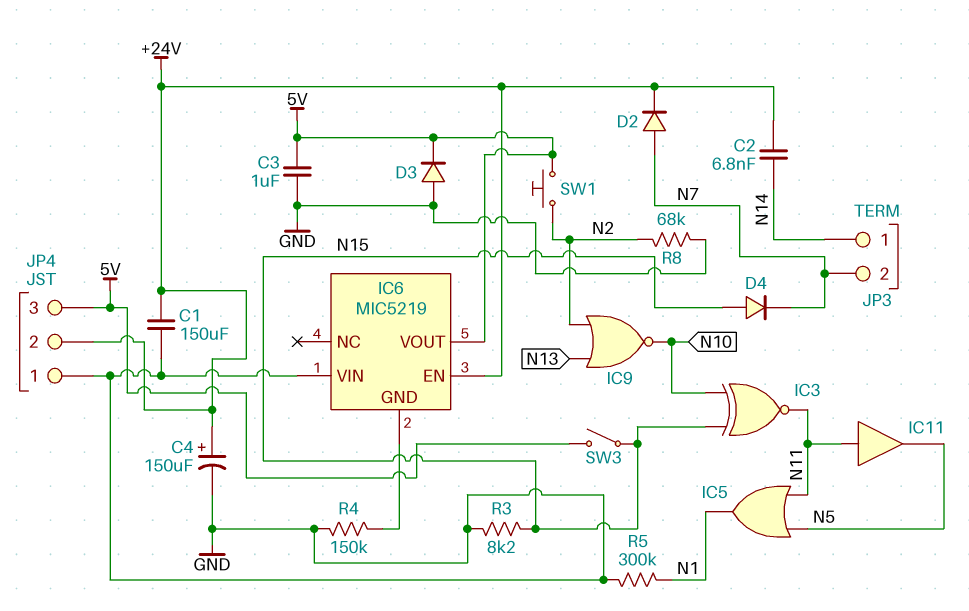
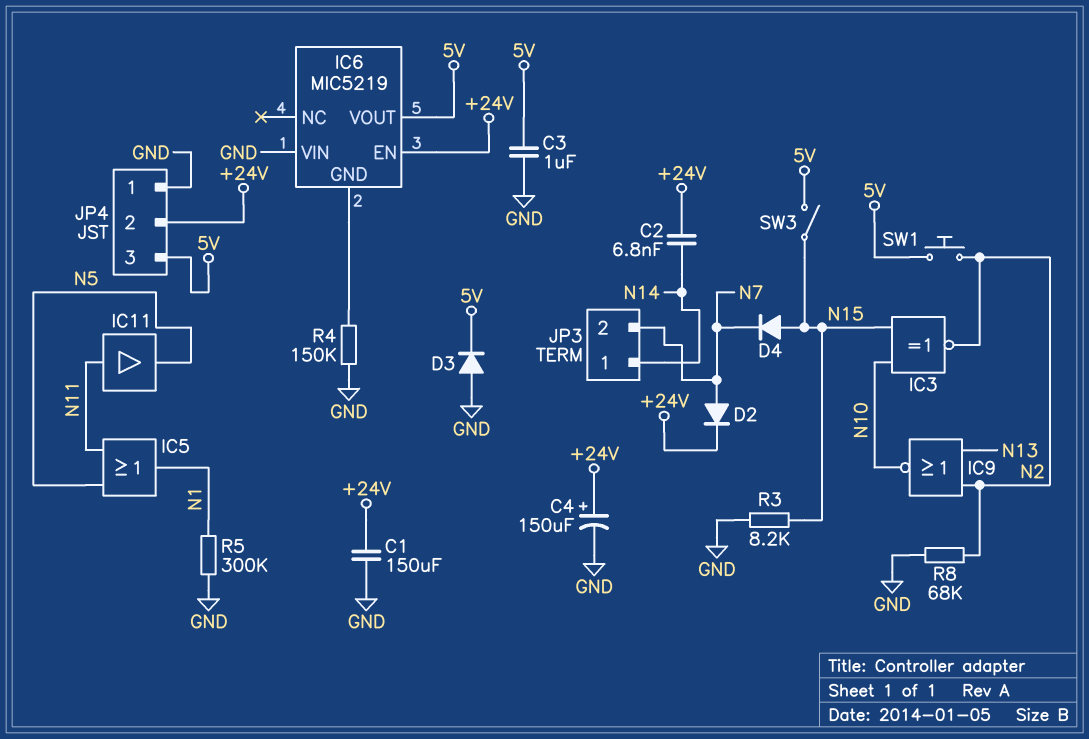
IC3: XNOR (in N10, in N15, out N11) -> XNOR (in N10, in N15, out N2)

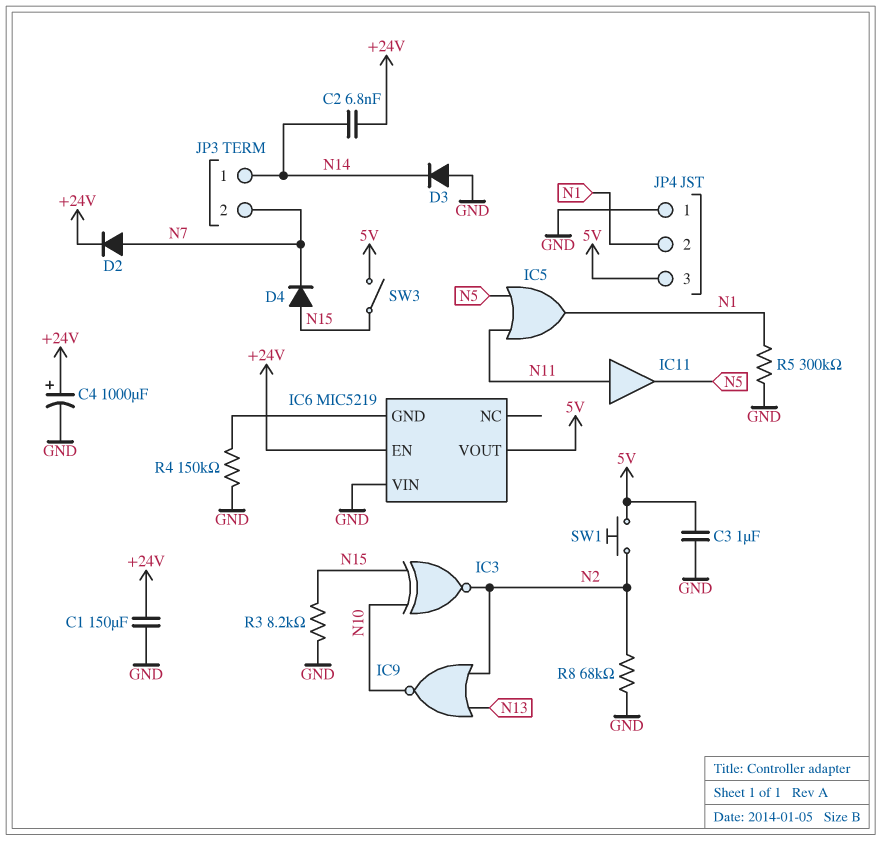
C4: 150uF (plus +24V, minus GND) -> 1000uF (plus +24V, minus GND)
D3: diode (A GND, K 5V) -> diode (A GND, K N14)
JP4 pin 2: +24V -> N1

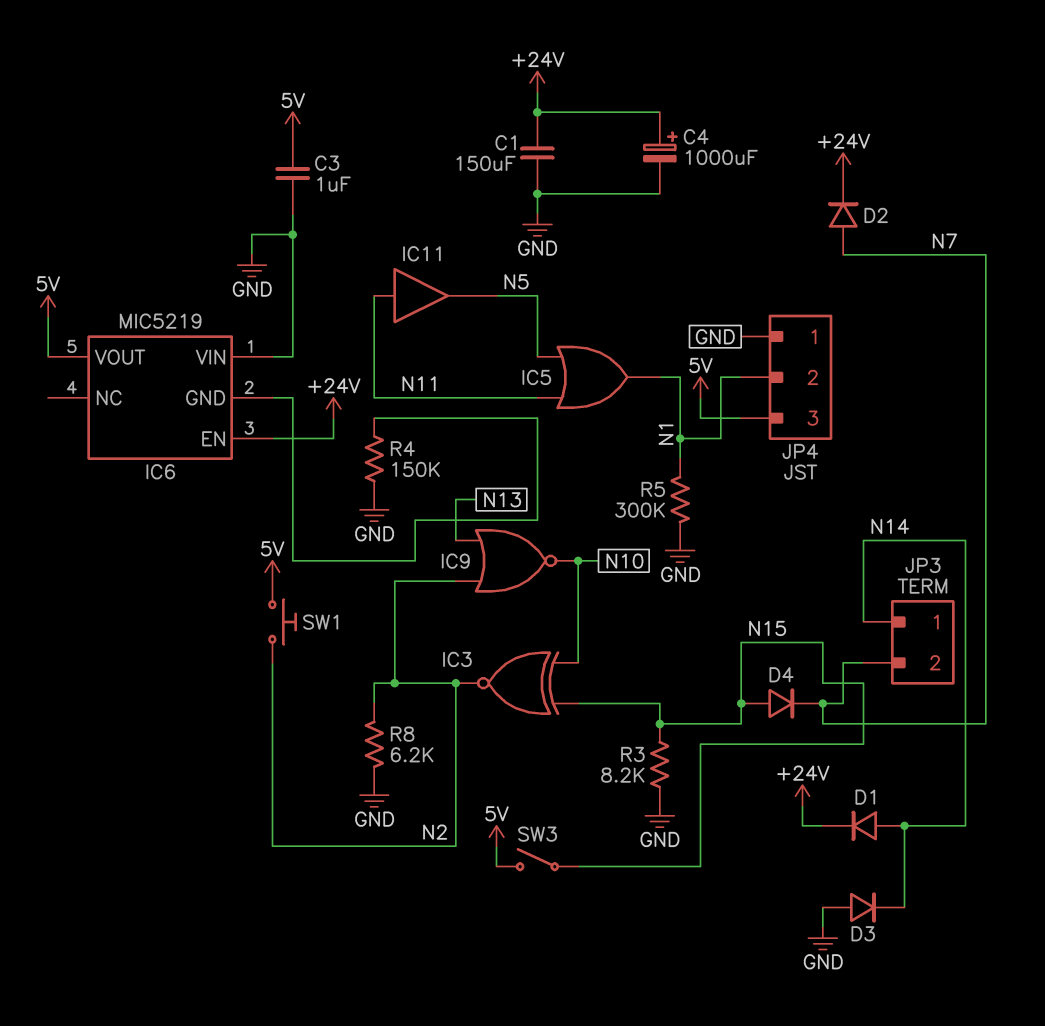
C2: 6.8nF (+24V, N14) -> none
D1: none -> diode (A N14, K +24V)
R8: 68k (GND, N2) -> 6.2k (GND, N2)

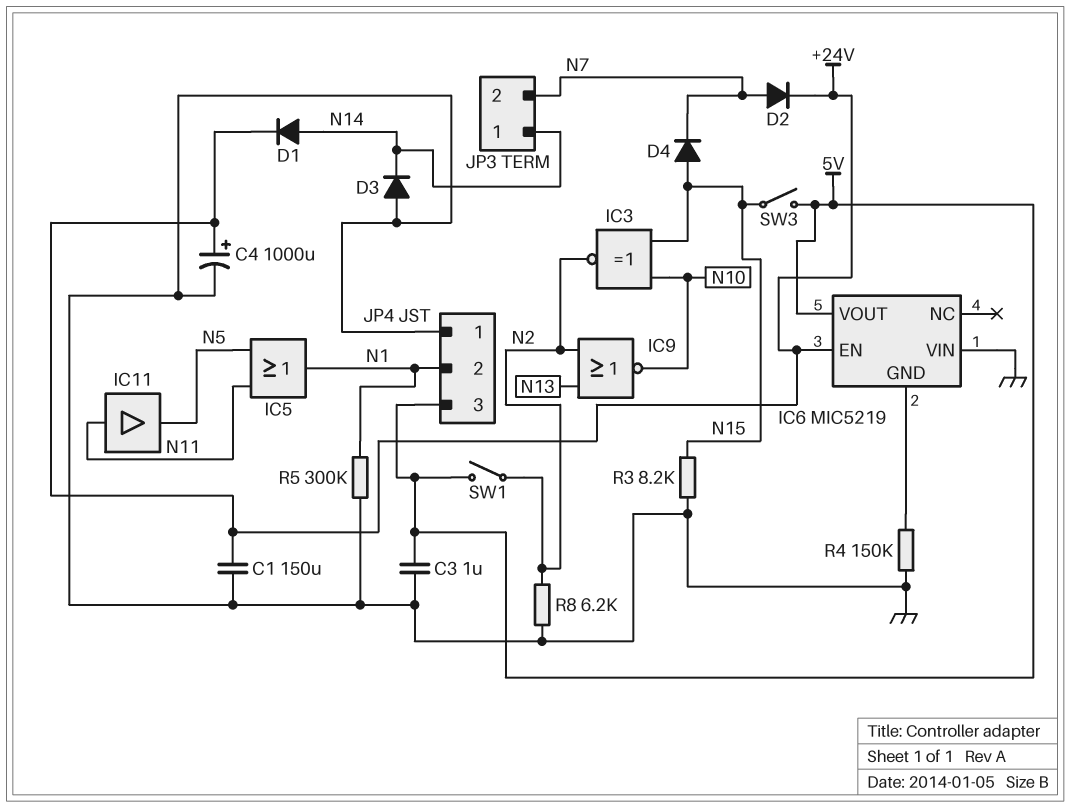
SW1: button (5V, N2) -> switch (5V, N2)

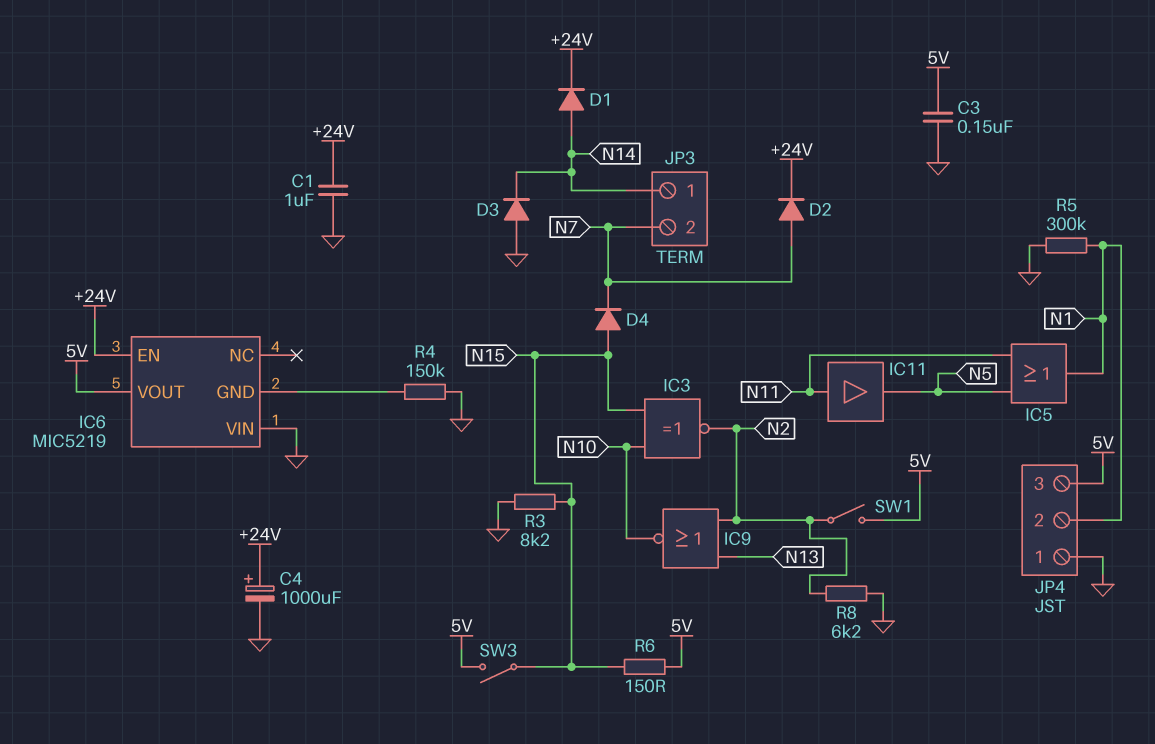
C1: 150uF (+24V, GND) -> 1uF (+24V, GND)
C3: 1uF (5V, GND) -> 150nF (5V, GND)
R6: none -> 150 (5V, N15)

